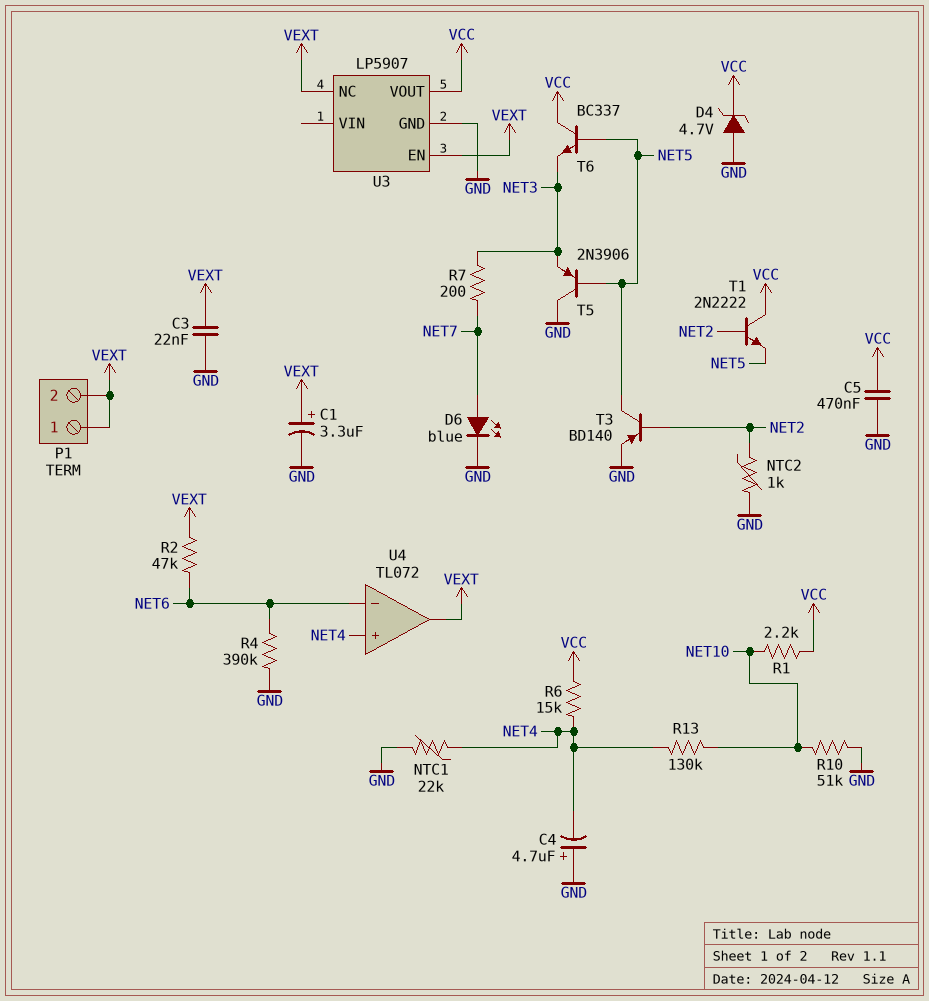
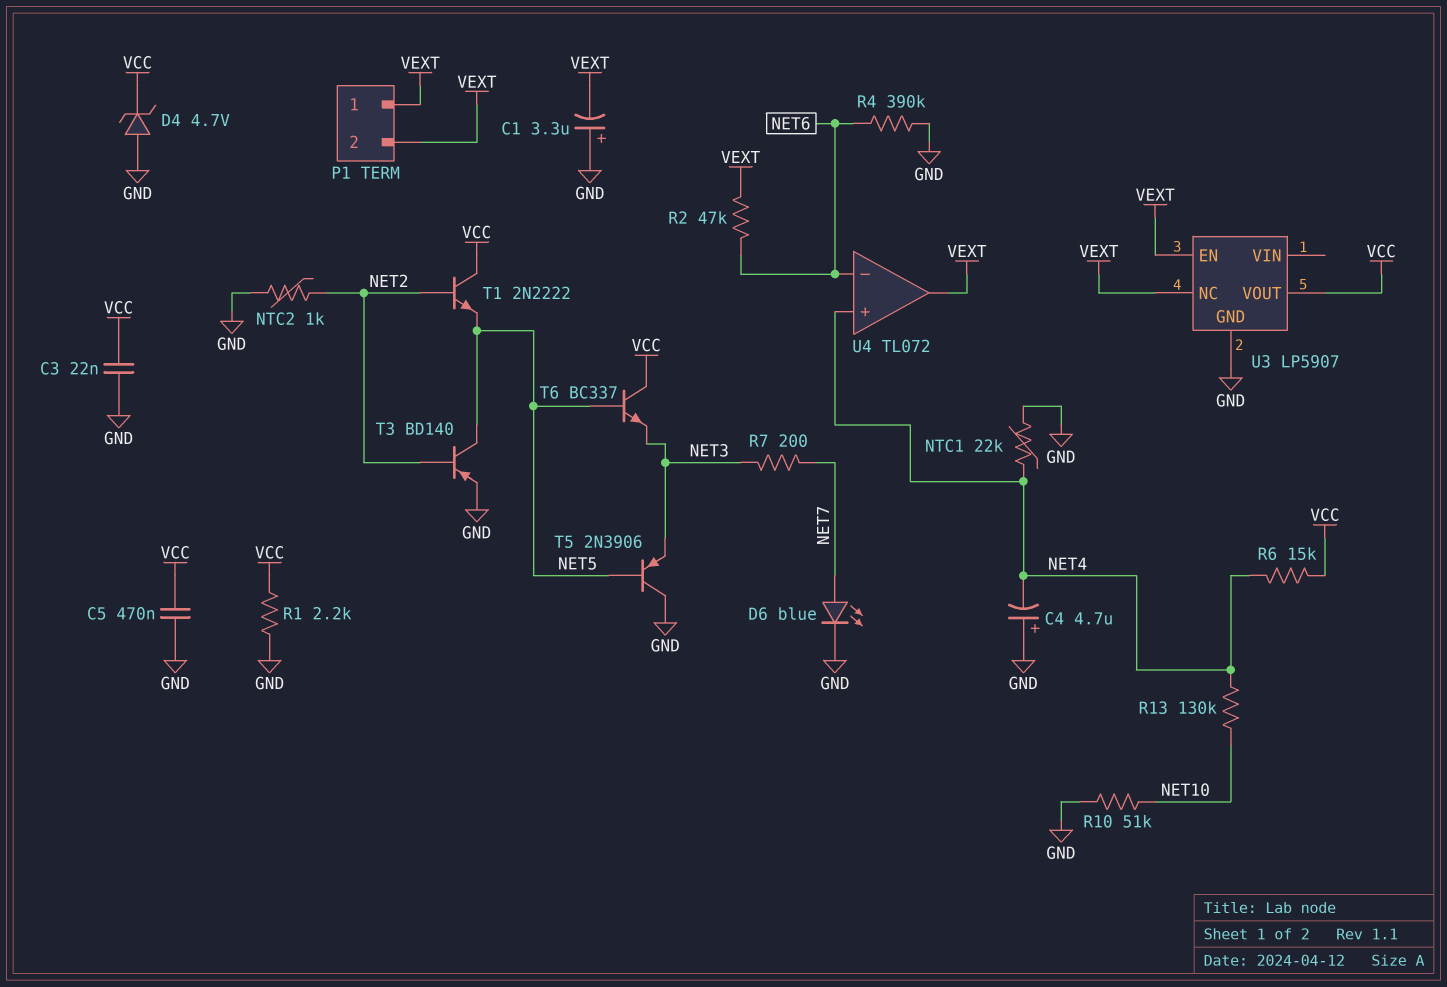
C1: 3.3uF (plus VEXT, minus GND) -> 3.3uF (plus GND, minus VEXT)
C3: 22nF (GND, VEXT) -> 22nF (GND, VCC)
R1: 2.2k (NET10, VCC) -> 2.2k (GND, VCC)

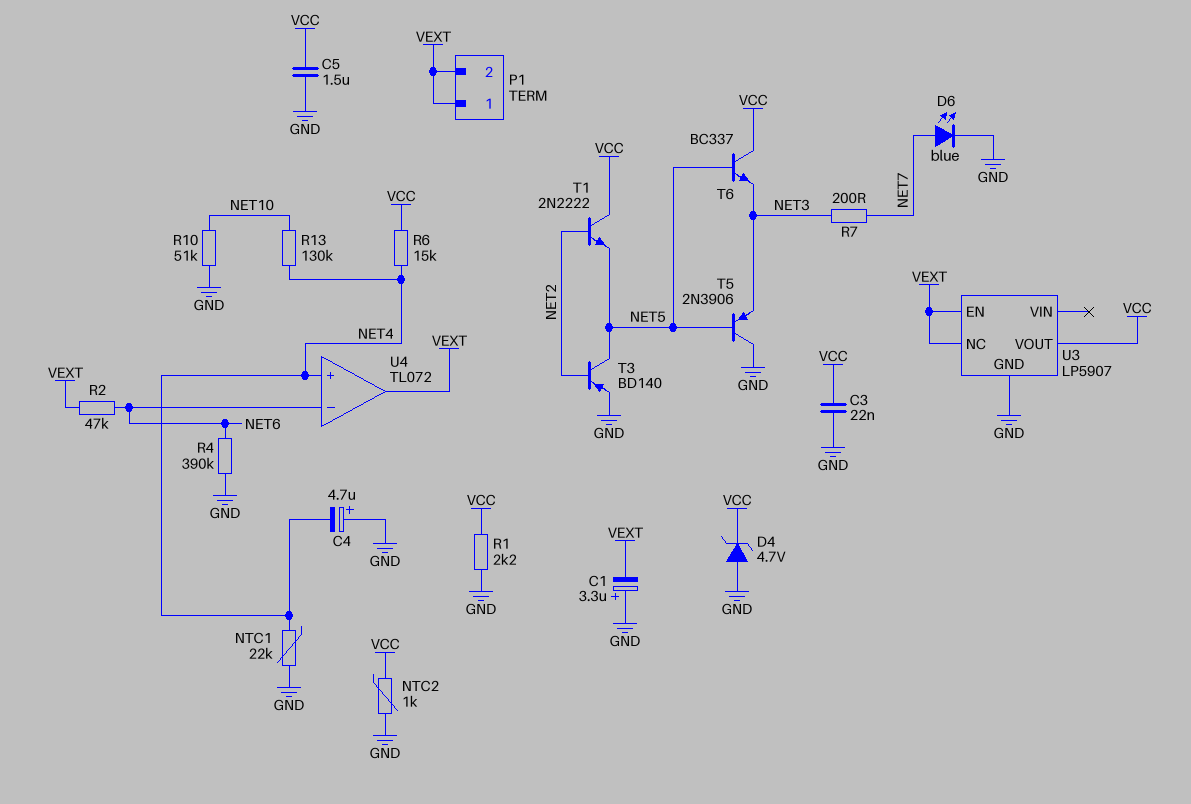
C5: 470nF (GND, VCC) -> 1.5uF (GND, VCC)
NTC2: 1k (GND, NET2) -> 1k (GND, VCC)

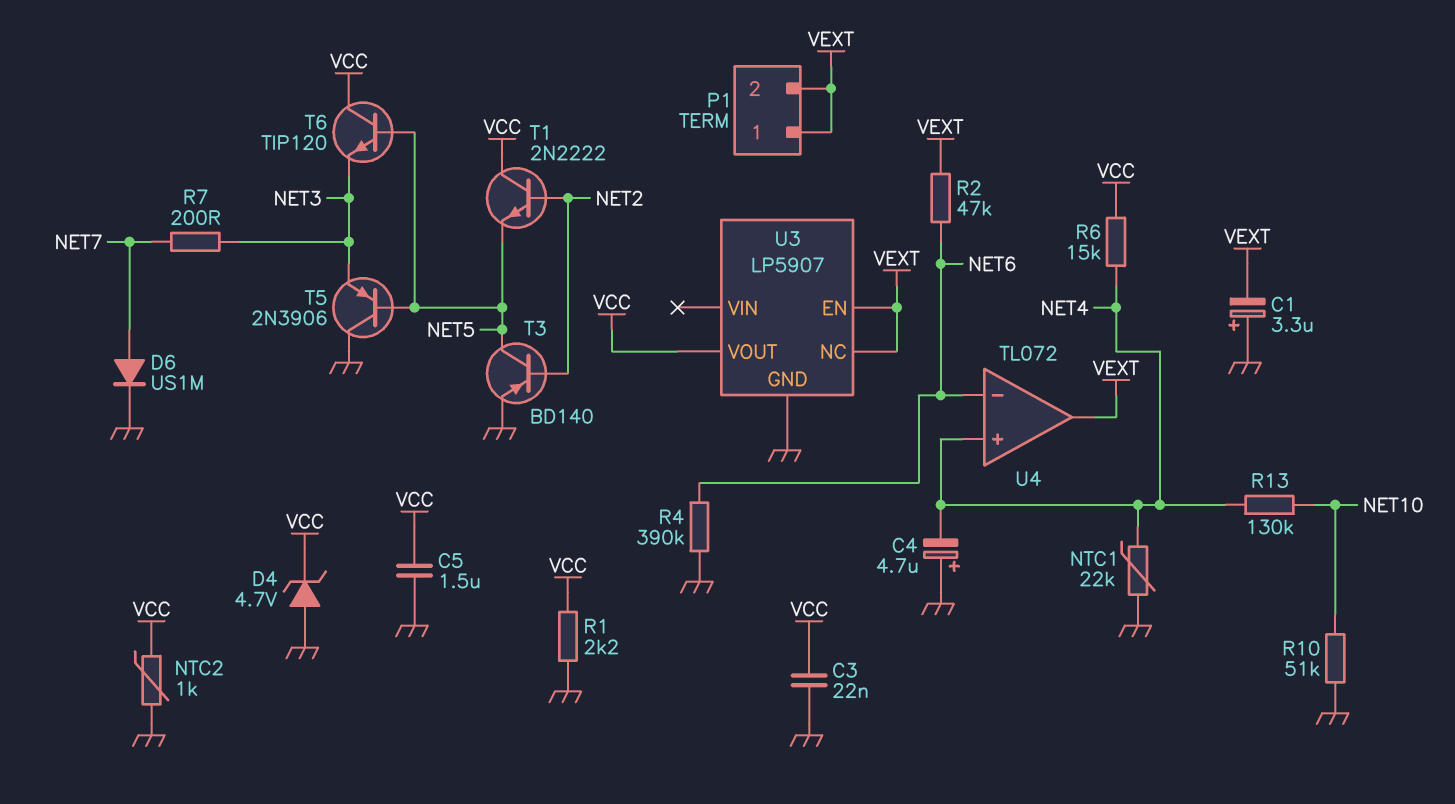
D6: LED blue (A NET7, K GND) -> diode US1M (A NET7, K GND)
T6: NPN BC337 (B NET5, C VCC, E NET3) -> NPN TIP120 (B NET5, C VCC, E NET3)

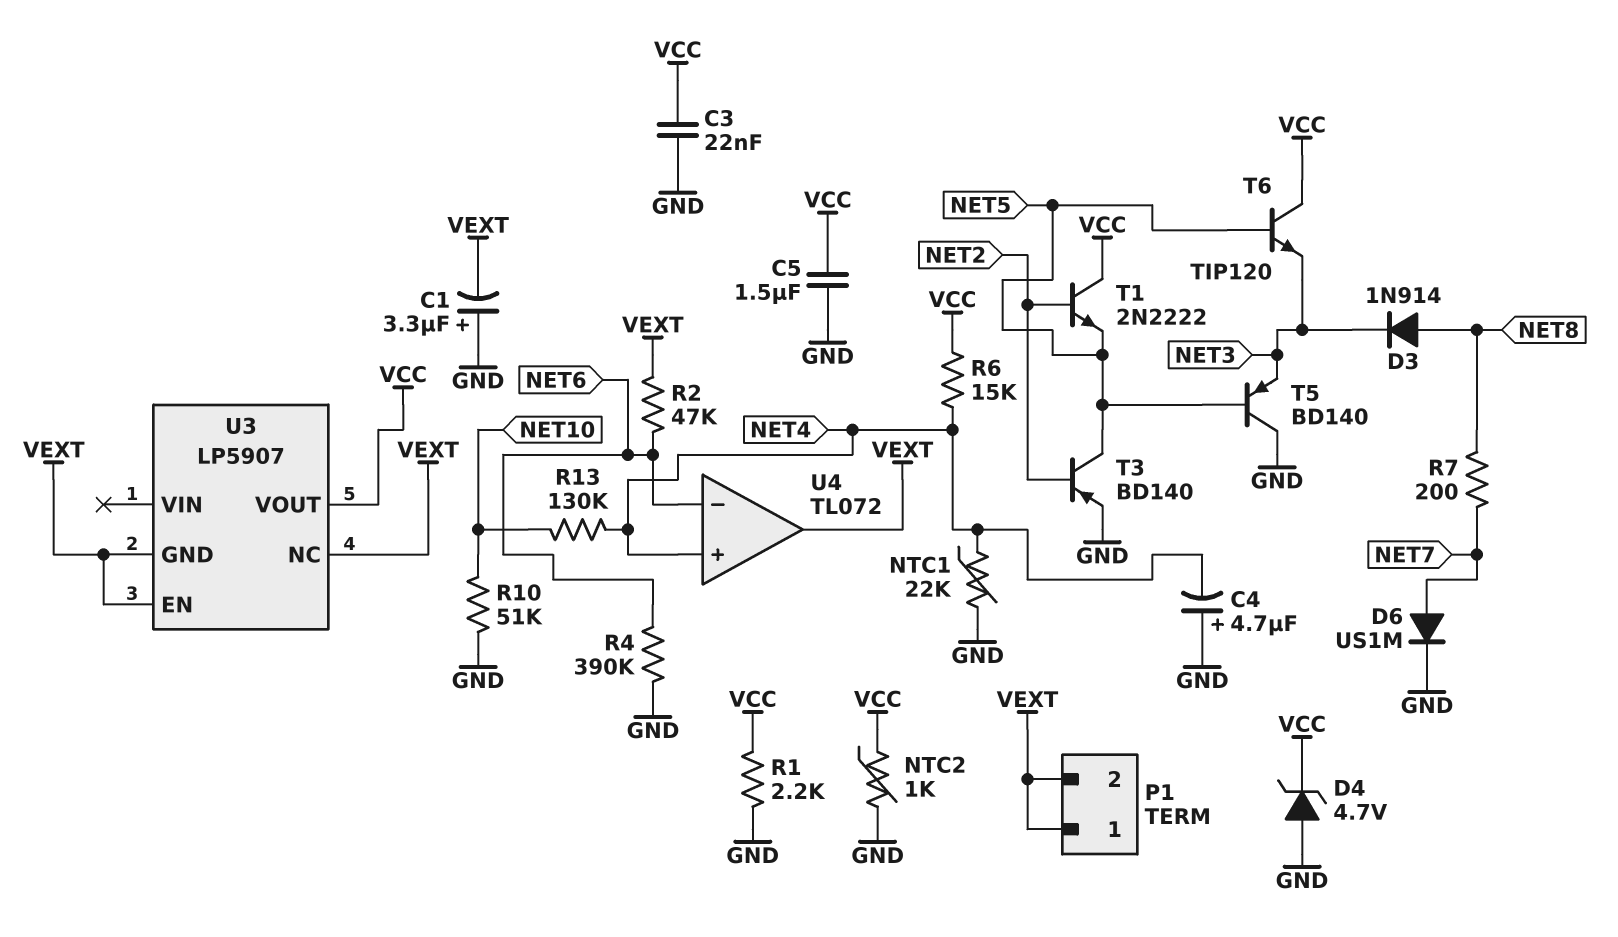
D3: none -> diode 1N914 (A NET8, K NET3)
R7: 200 (NET3, NET7) -> 200 (NET7, NET8)
T5: PNP 2N3906 (B NET5, C GND, E NET3) -> PNP BD140 (B NET5, C GND, E NET3)
U3 pin GND: GND -> VEXT

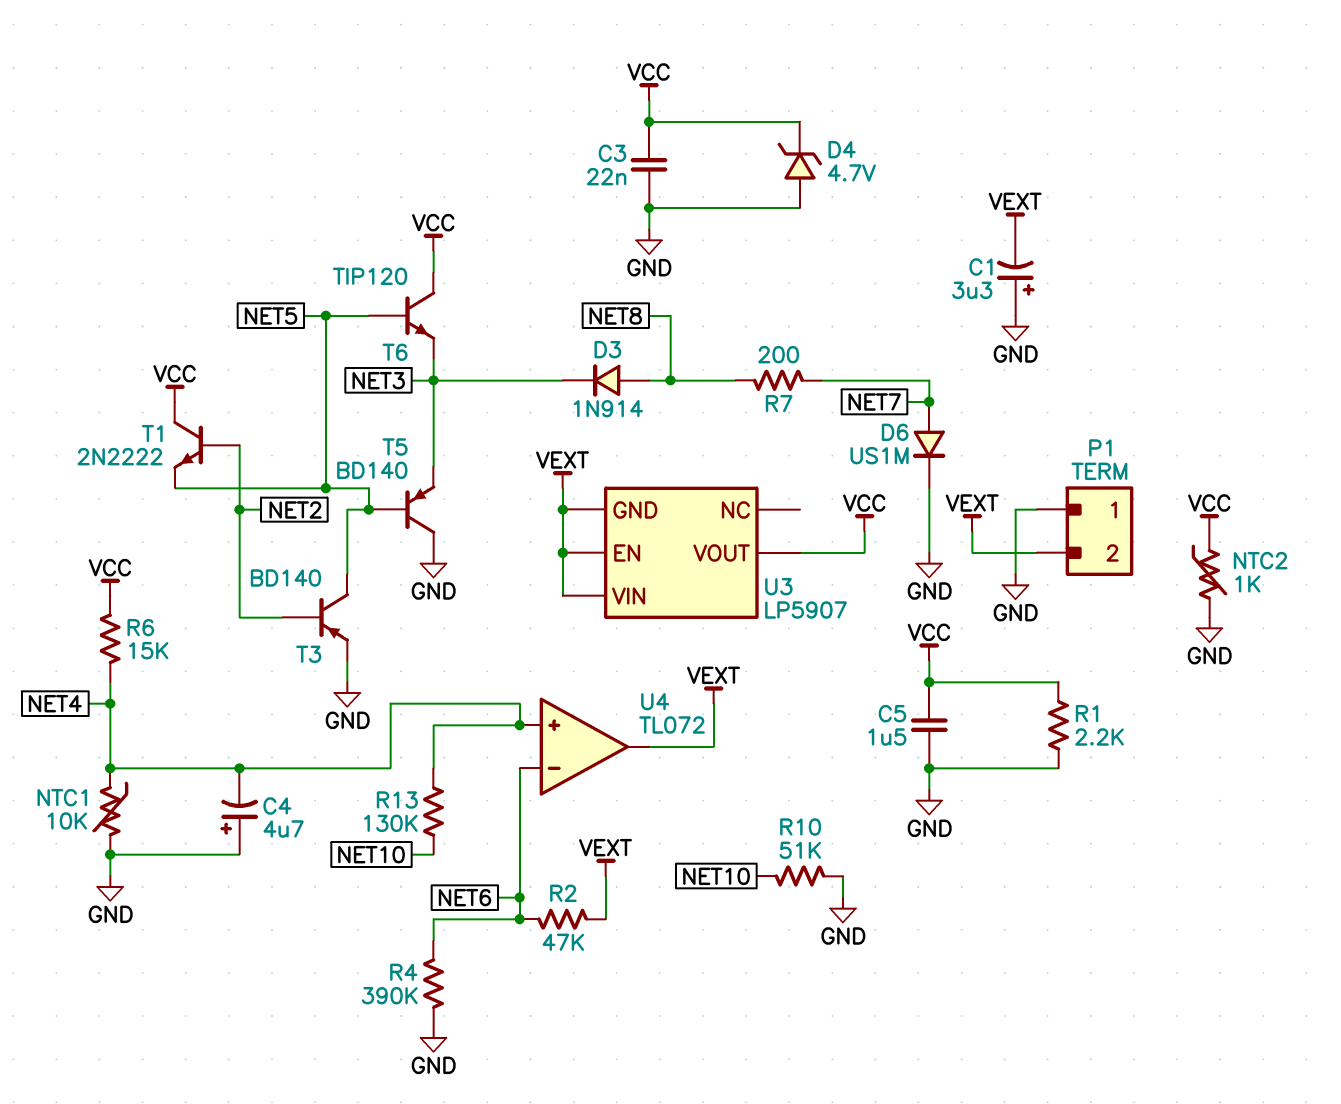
NTC1: 22k (GND, NET4) -> 10k (GND, NET4)
P1 pin 1: VEXT -> GND
U3 pin NC: VEXT -> none
U3 pin VIN: none -> VEXT

